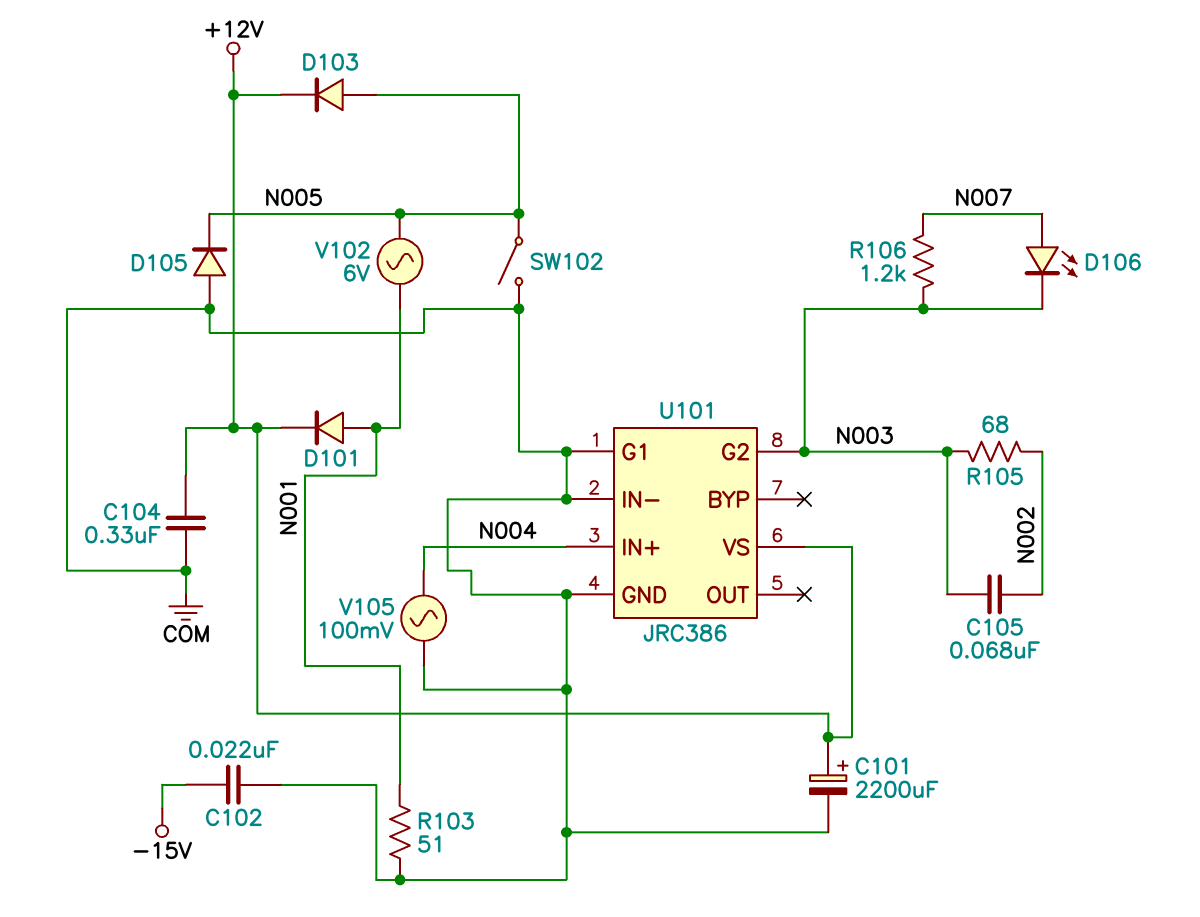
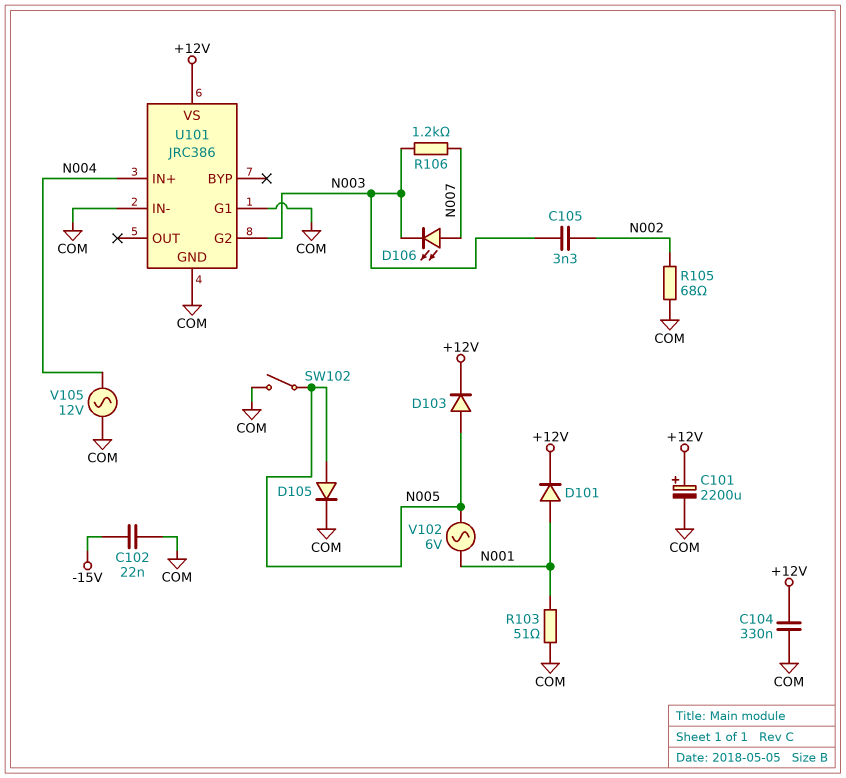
C105: 68nF (N002, N003) -> 3.3nF (N002, N003)
D105: diode (A COM, K N005) -> diode (A N005, K COM)
R105: 68 (N002, N003) -> 68 (COM, N002)
V105: AC 100mV (COM, N004) -> AC 12V (COM, N004)

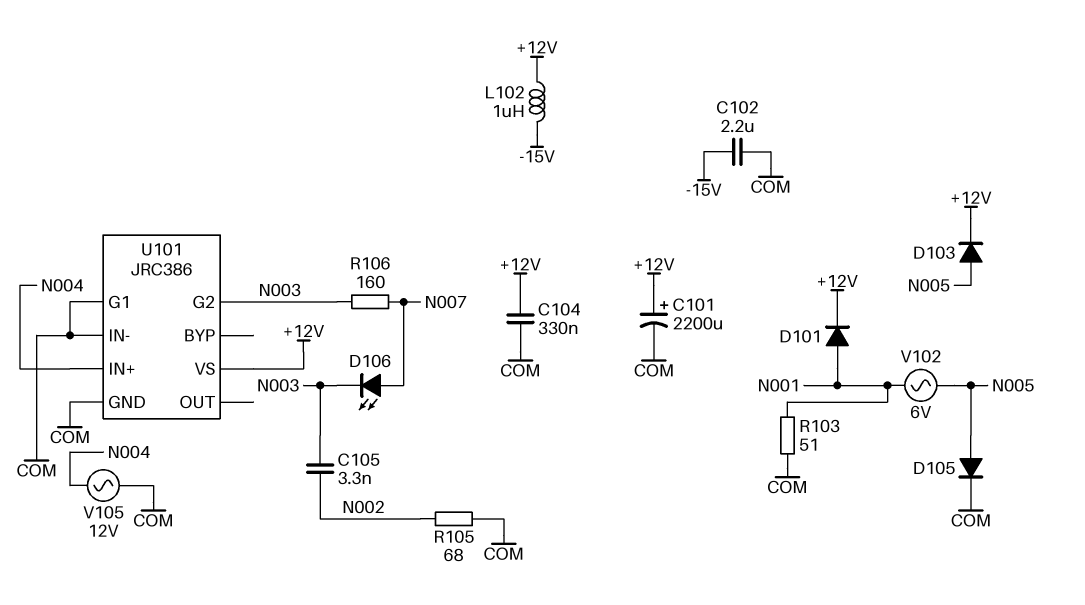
C102: 22nF (-15V, COM) -> 2.2uF (-15V, COM)
L102: none -> 1uH (+12V, -15V)
R106: 1.2k (N003, N007) -> 160 (N003, N007)
SW102: switch (COM, N005) -> none

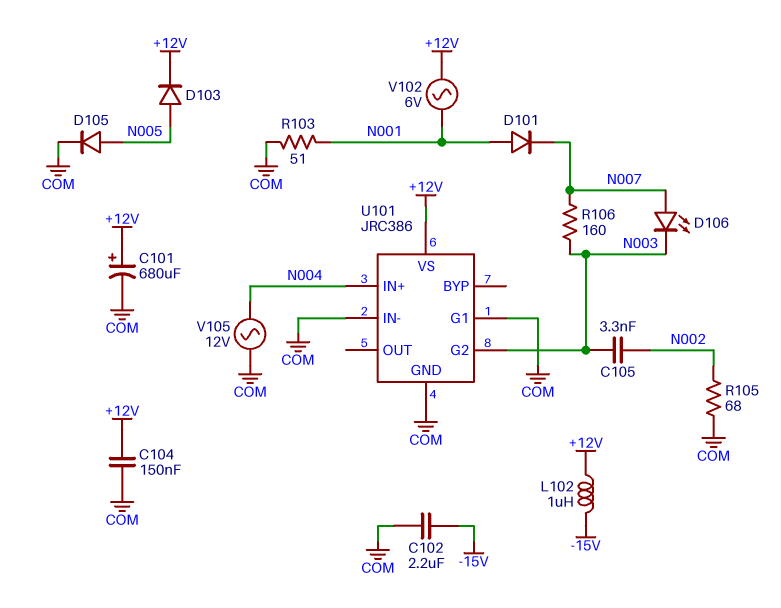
C101: 2200uF (plus +12V, minus COM) -> 680uF (plus +12V, minus COM)
C104: 330nF (+12V, COM) -> 150nF (+12V, COM)
D101: diode (A N001, K +12V) -> diode (A N001, K N007)
V102: AC 6V (N001, N005) -> AC 6V (+12V, N001)

